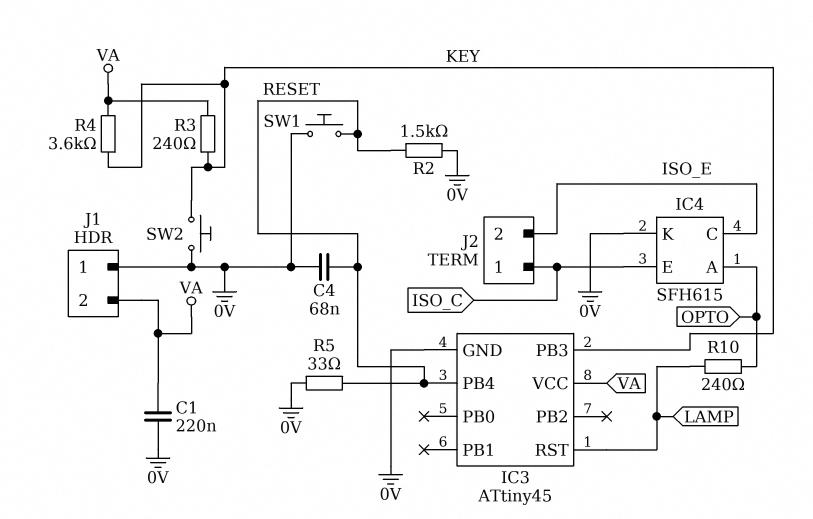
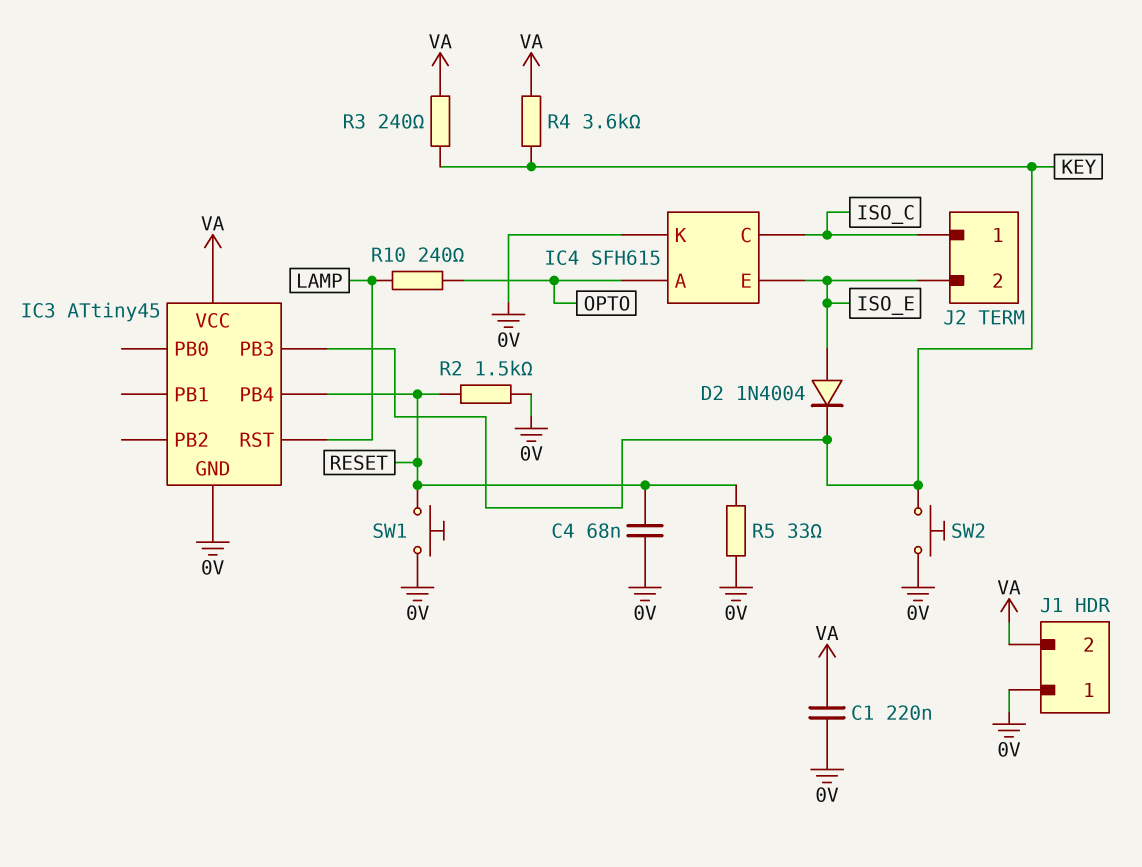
D2: none -> diode 1N4004 (A ISO_E, K KEY)
IC4 pin C: ISO_E -> ISO_C
IC4 pin E: ISO_C -> ISO_E

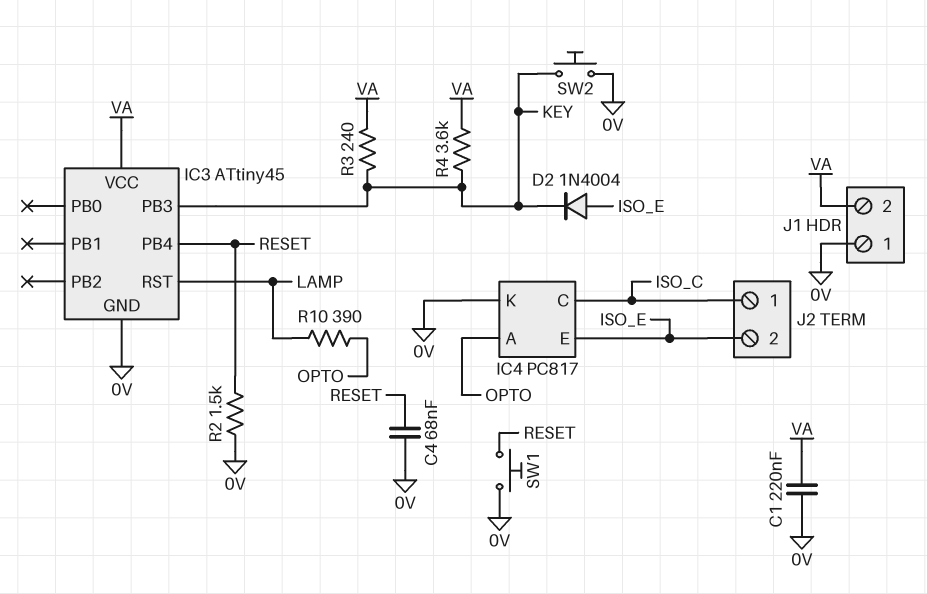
IC4: SFH615 -> PC817
R5: 33 (0V, RESET) -> none
R10: 240 (LAMP, OPTO) -> 390 (LAMP, OPTO)

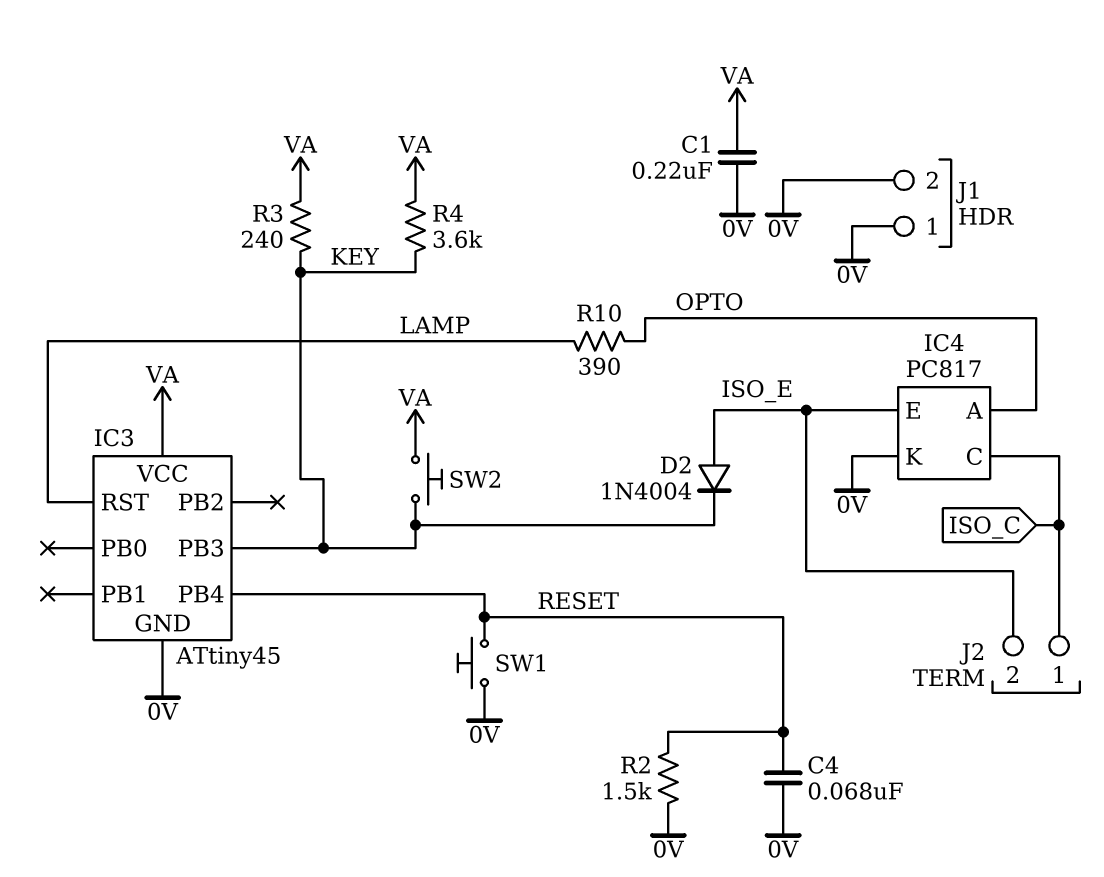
J1 pin 2: VA -> 0V
SW2: button (0V, KEY) -> button (KEY, VA)

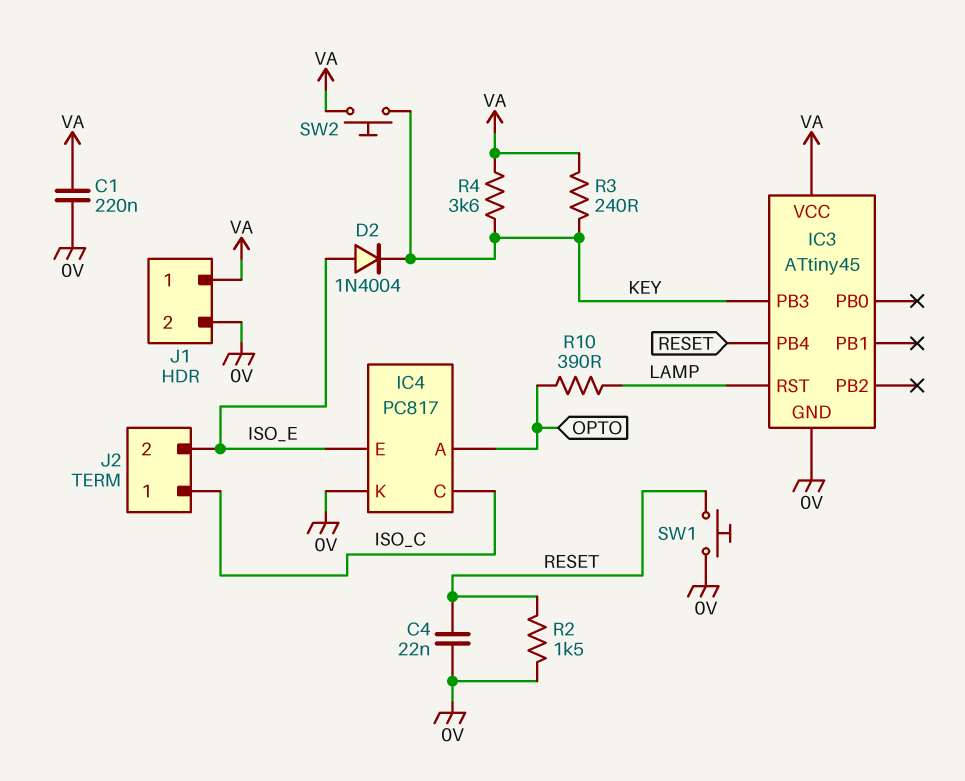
C4: 68nF (0V, RESET) -> 22nF (0V, RESET)
J1 pin 1: 0V -> VA

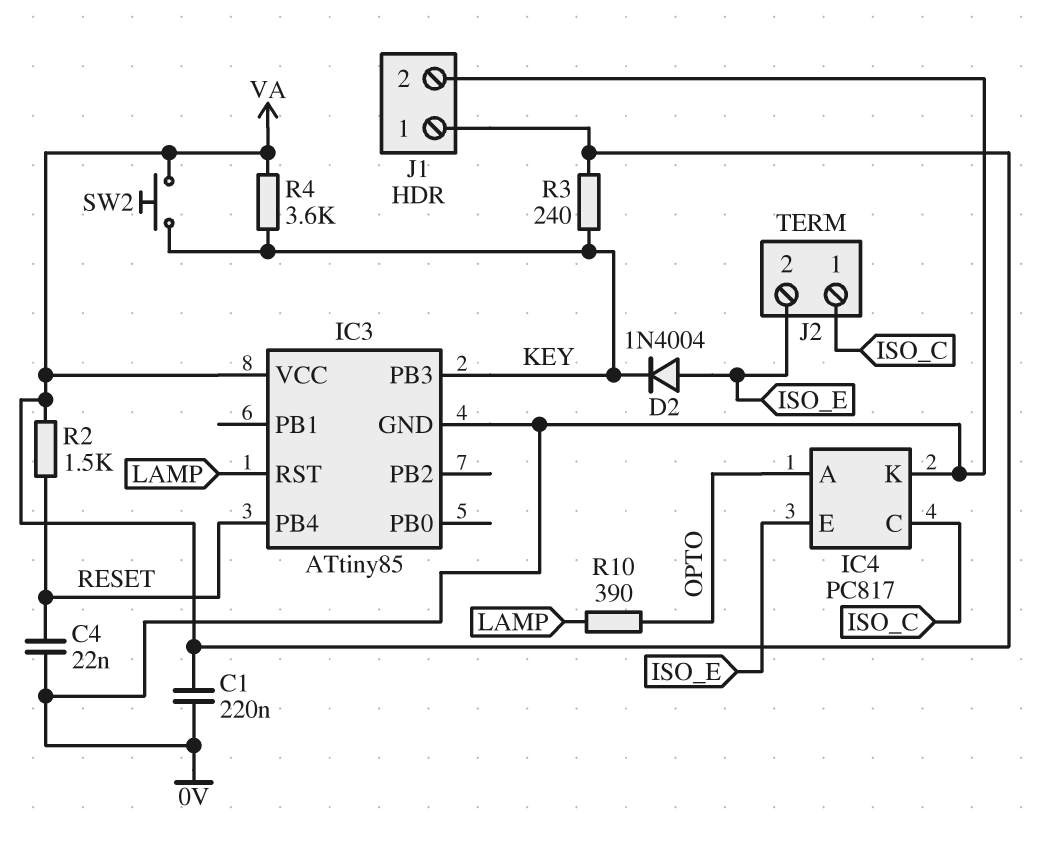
IC3: ATtiny45 -> ATtiny85
R2: 1.5k (0V, RESET) -> 1.5k (RESET, VA)
SW1: button (0V, RESET) -> none

